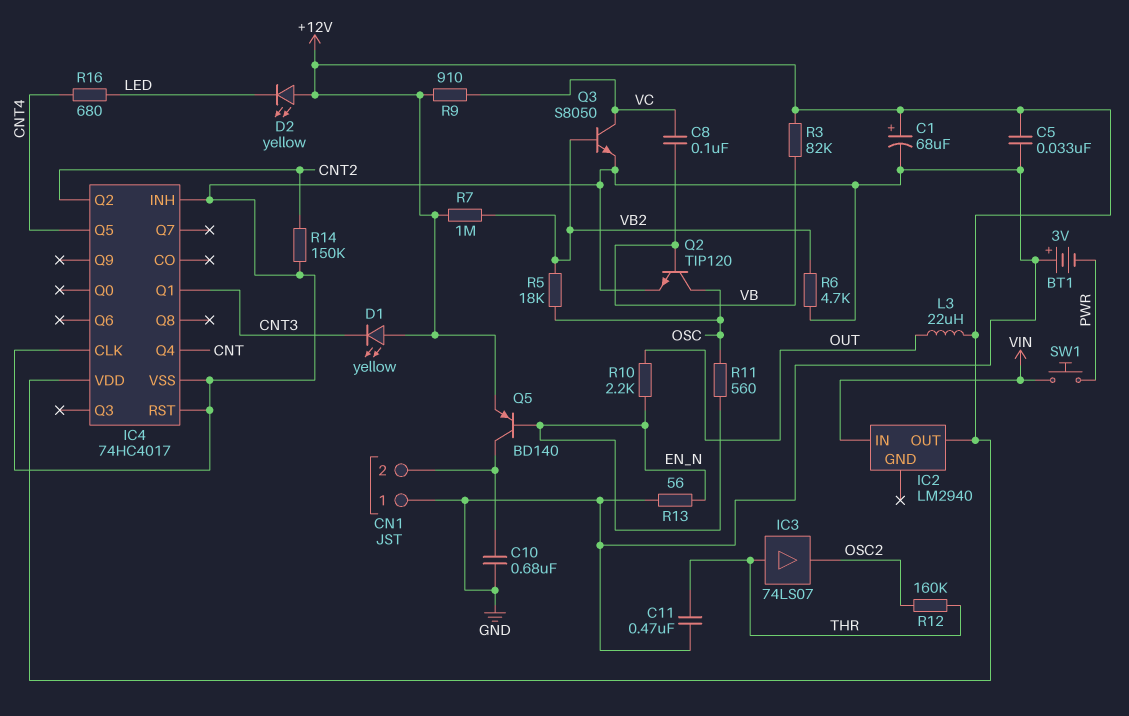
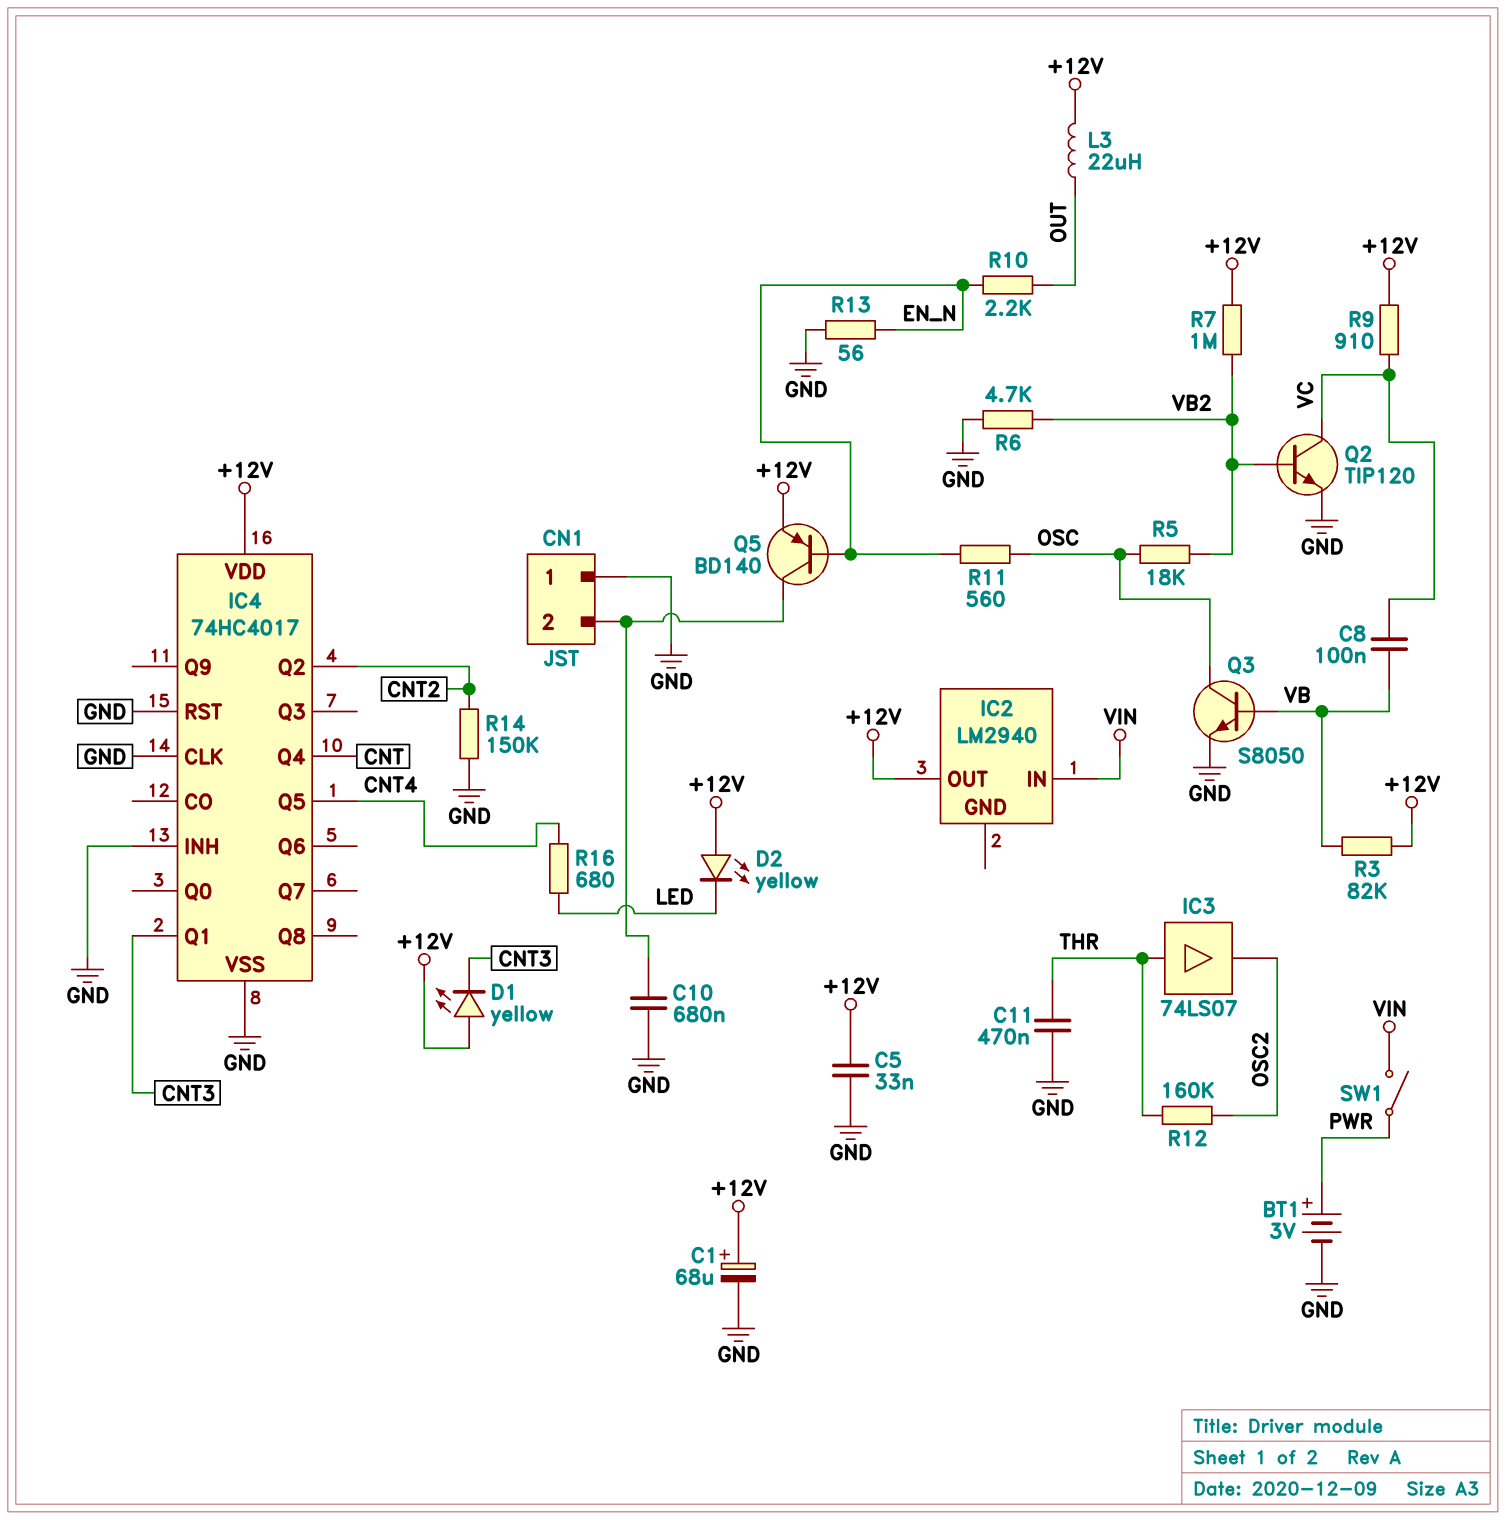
BT1: 3V (plus GND, minus PWR) -> 3V (plus PWR, minus GND)
Q2: NPN TIP120 (B VB, C OSC, E GND) -> NPN TIP120 (B VB2, C VC, E GND)
Q3: NPN S8050 (B VB2, C VC, E GND) -> NPN S8050 (B VB, C OSC, E GND)
SW1: button (PWR, VIN) -> switch (PWR, VIN)

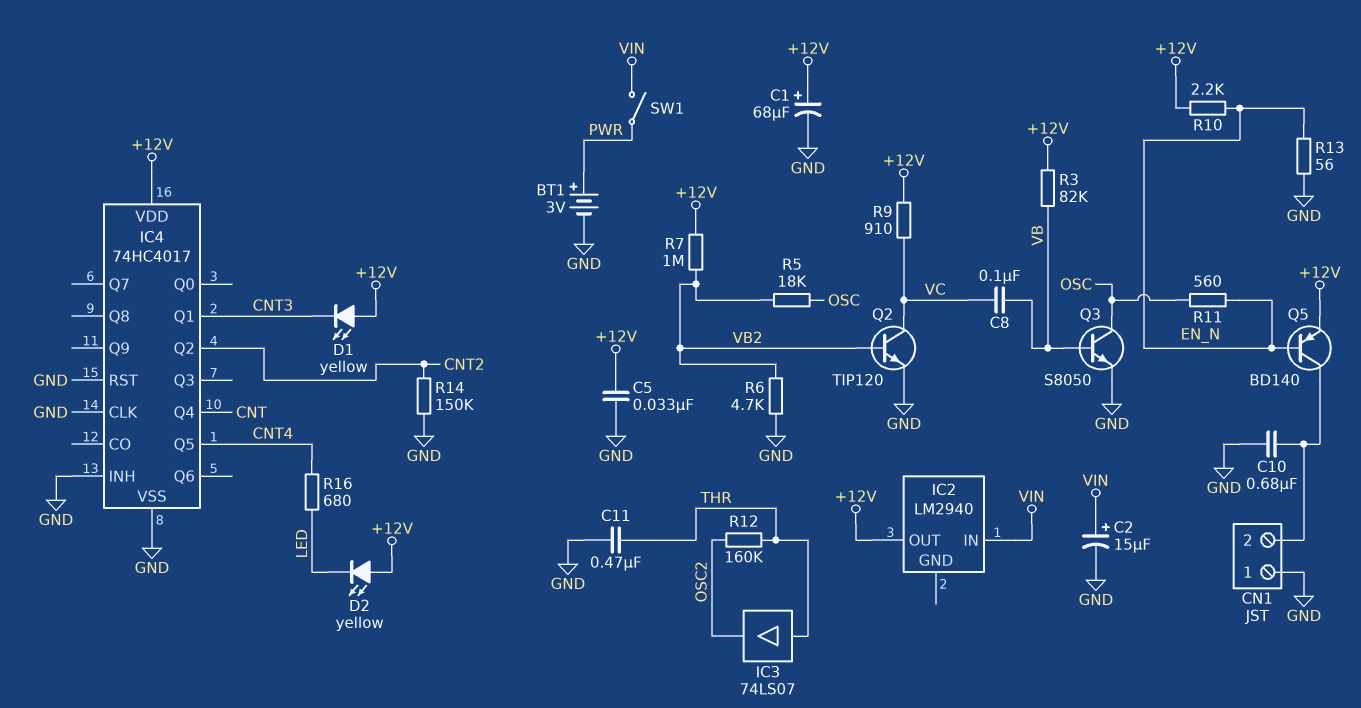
C2: none -> 15uF (plus VIN, minus GND)
L3: 22uH (+12V, OUT) -> none
R10: 2.2k (EN_N, OUT) -> 2.2k (+12V, EN_N)

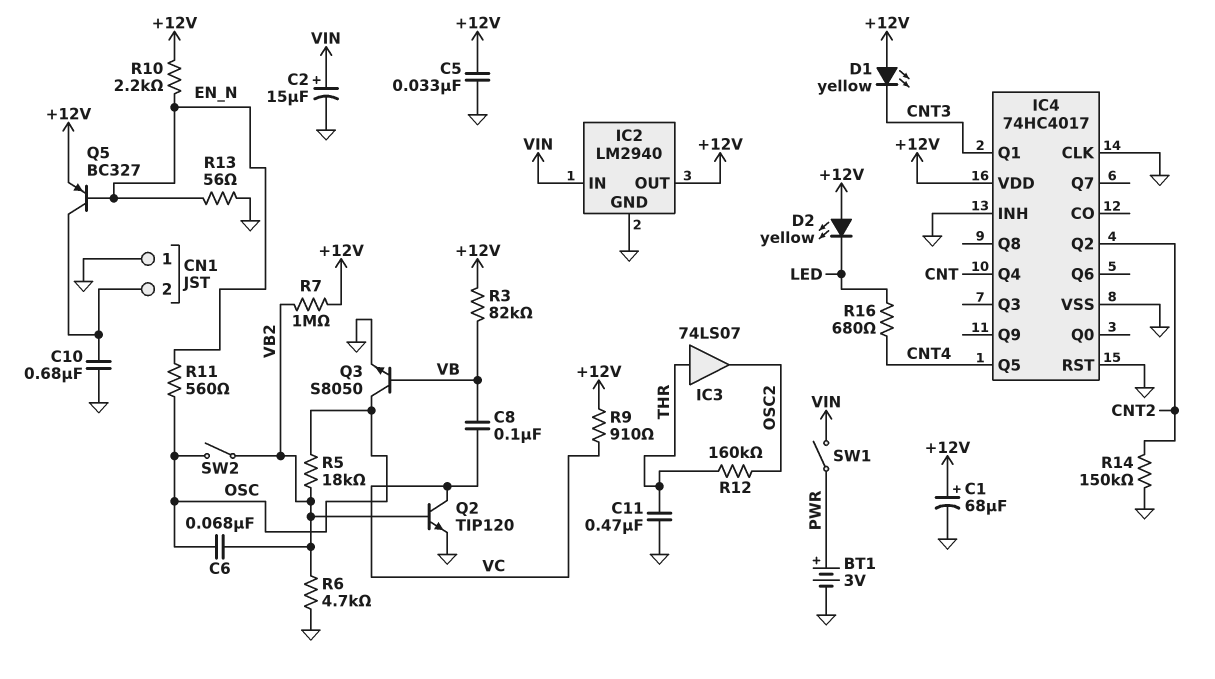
C6: none -> 68nF (OSC, VB2)
IC2 pin GND: none -> GND
Q5: PNP BD140 (B EN_N, C CN1/2, E +12V) -> PNP BC327 (B EN_N, C CN1/2, E +12V)
SW2: none -> switch (OSC, VB2)

